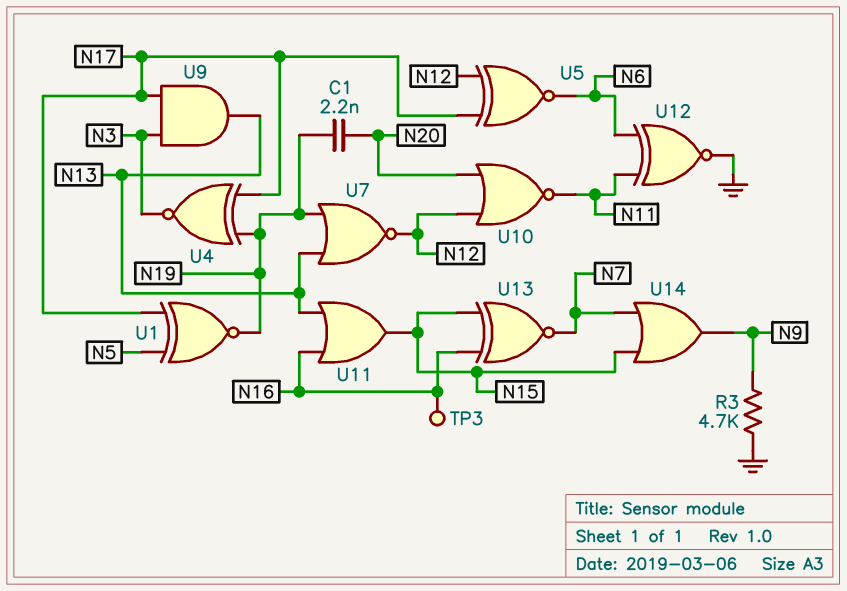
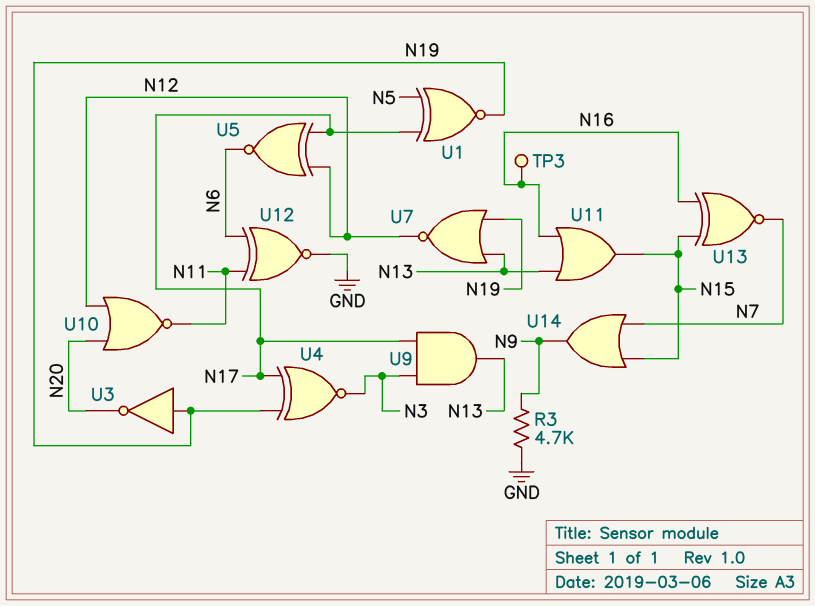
C1: 2.2nF (N19, N20) -> none
U3: none -> NOT (in N19, out N20)

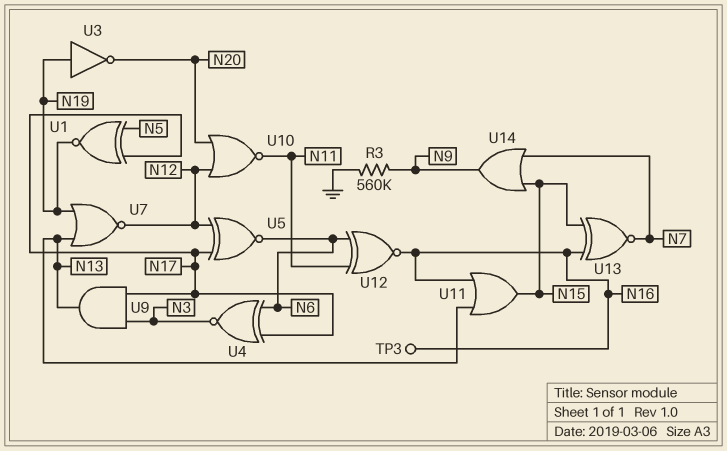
R3: 4.7k (GND, N9) -> 560k (GND, N9)
U4: XNOR (in N17, in N19, out N3) -> XNOR (in N6, in N17, out N3)
U12: XNOR (in N6, in N11, out GND) -> XNOR (in N6, in N11, out N16)

